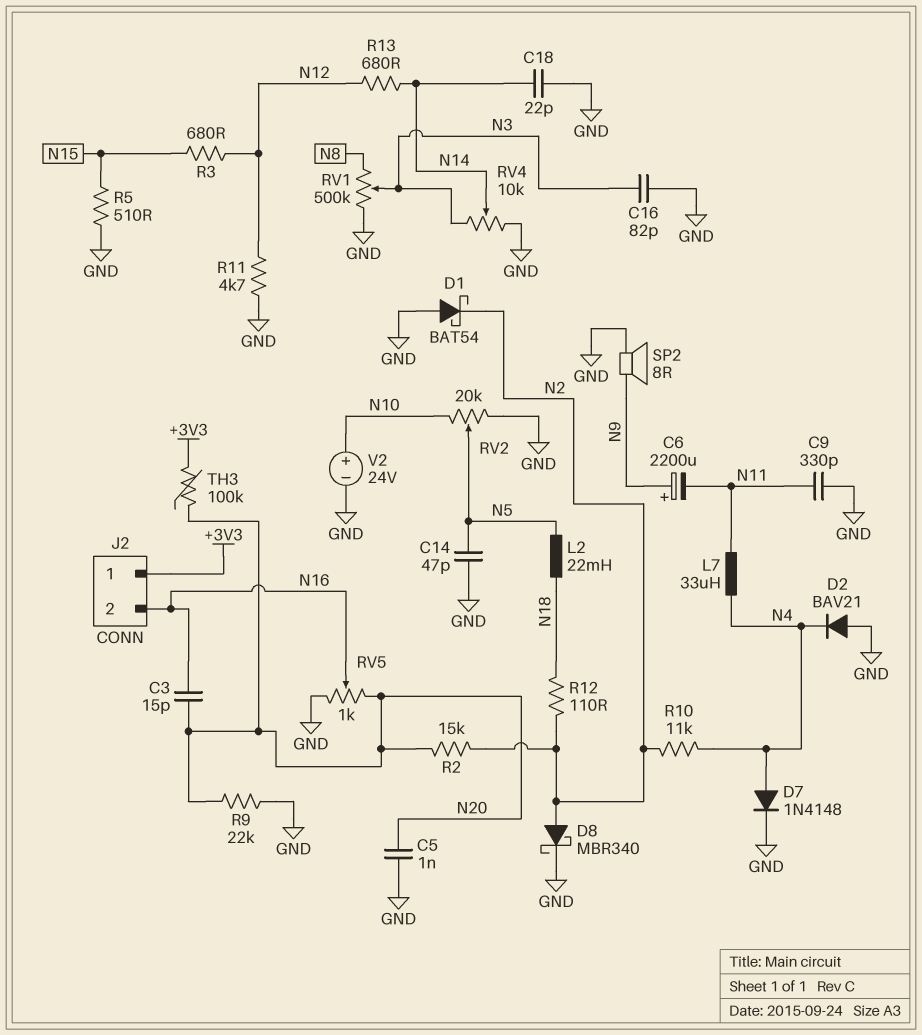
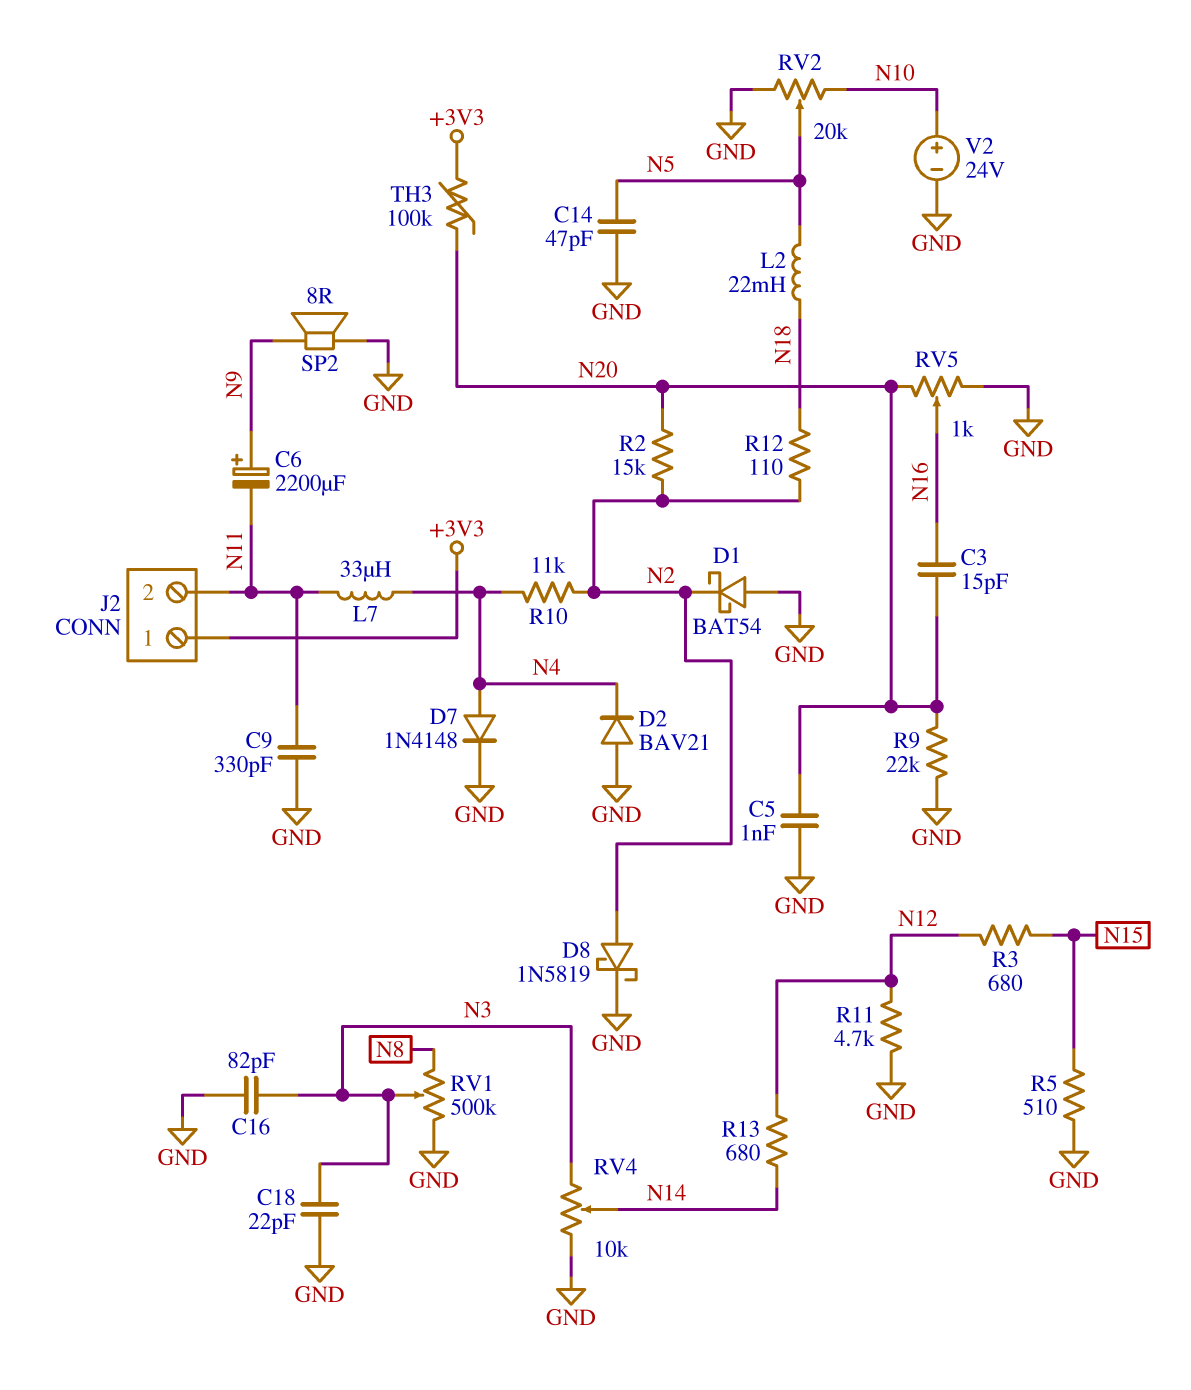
C18: 22pF (GND, N14) -> 22pF (GND, N3)
D8: schottky MBR340 (A N2, K GND) -> schottky 1N5819 (A N2, K GND)
J2 pin 2: N16 -> N11

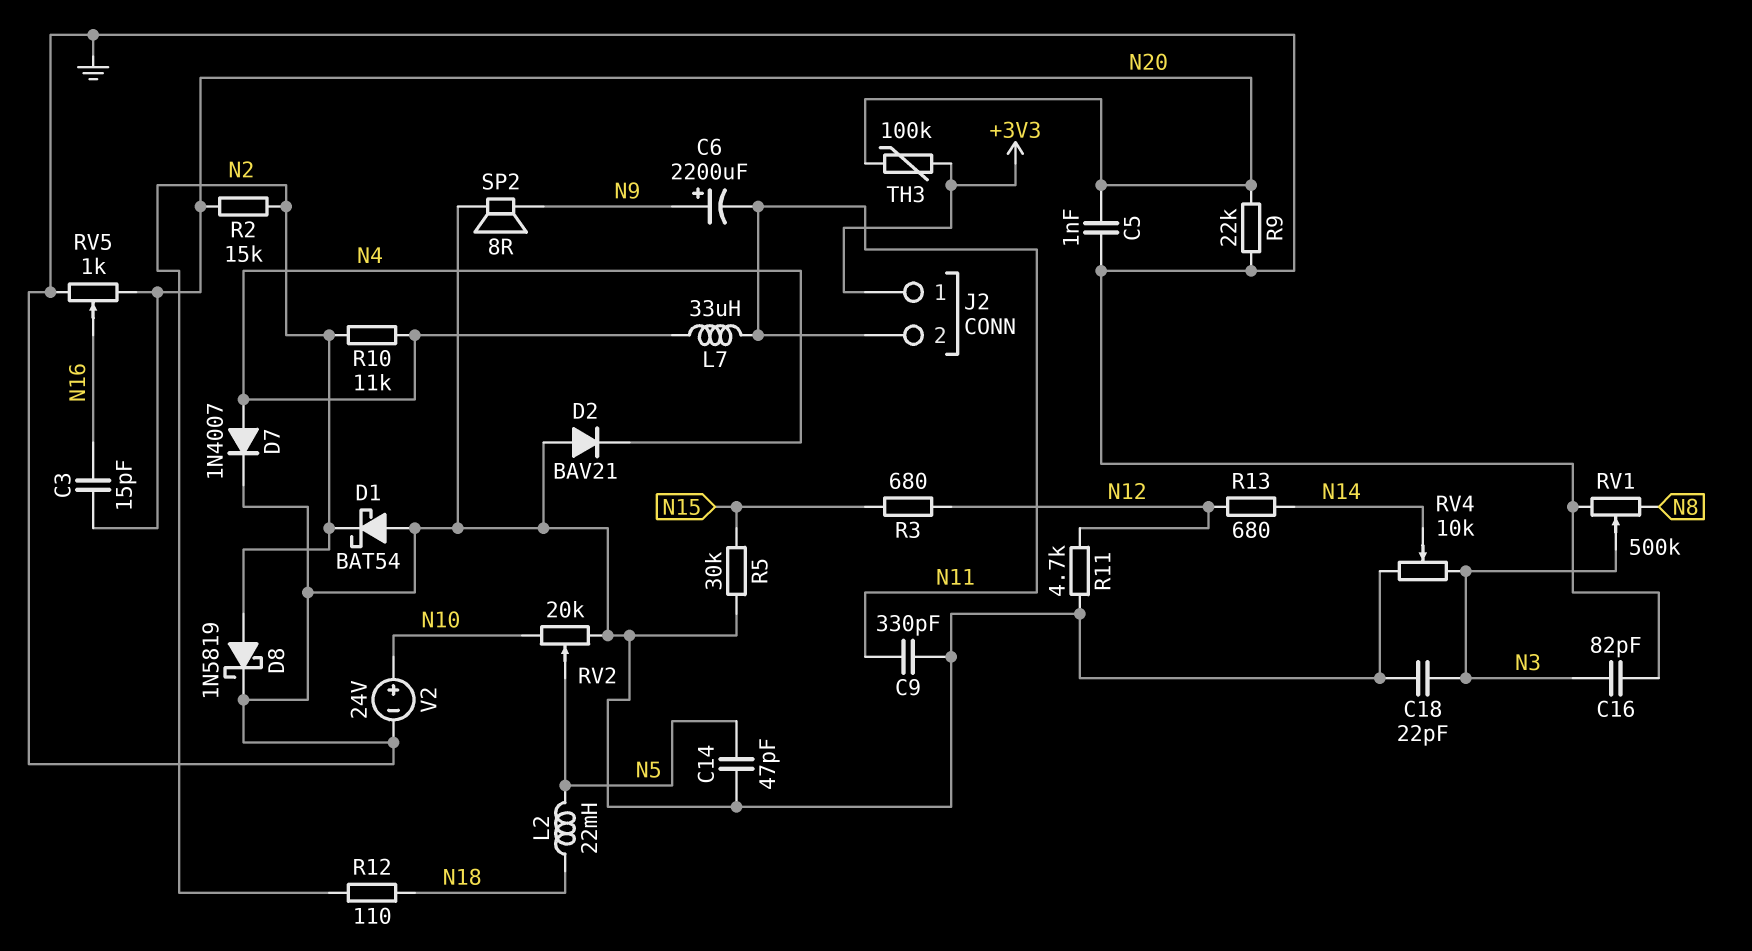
D7: diode 1N4148 (A N4, K GND) -> diode 1N4007 (A N4, K GND)
R5: 510 (GND, N15) -> 30k (GND, N15)

